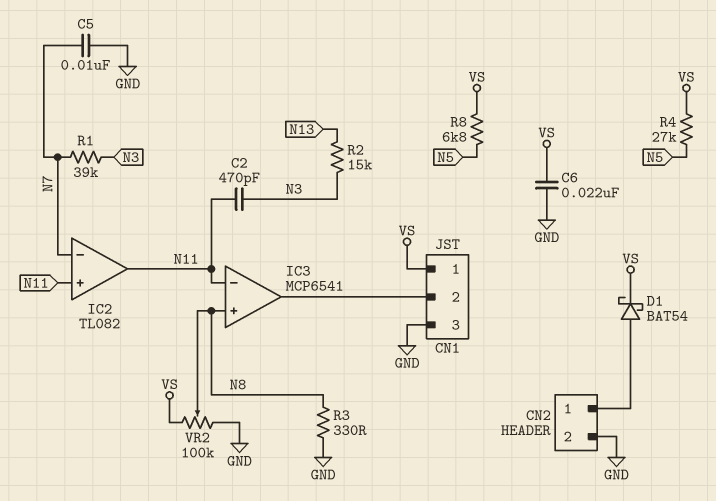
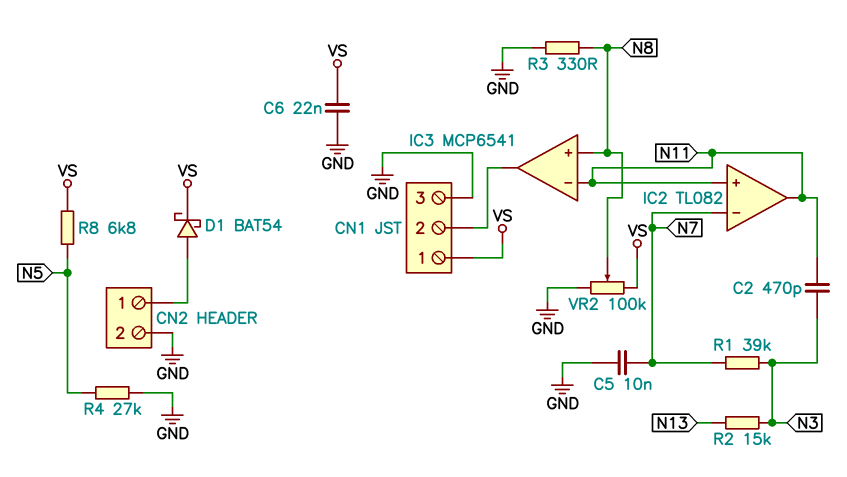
R4: 27k (N5, VS) -> 27k (GND, N5)

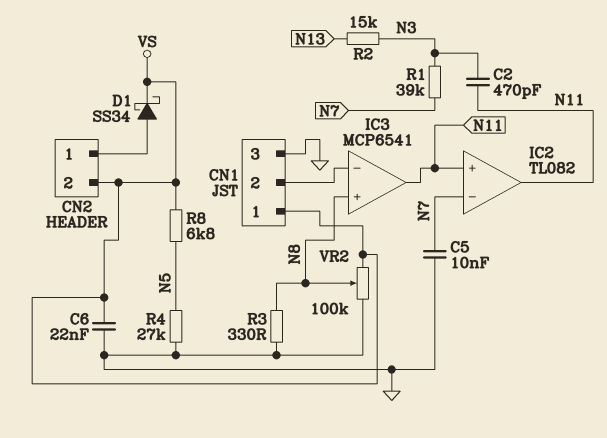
CN2 pin 2: GND -> VS
D1: schottky BAT54 (A CN2/1, K VS) -> schottky SS34 (A CN2/1, K VS)
IC3 pin in-: N11 -> CN1/2
IC3 pin out: CN1/2 -> N11

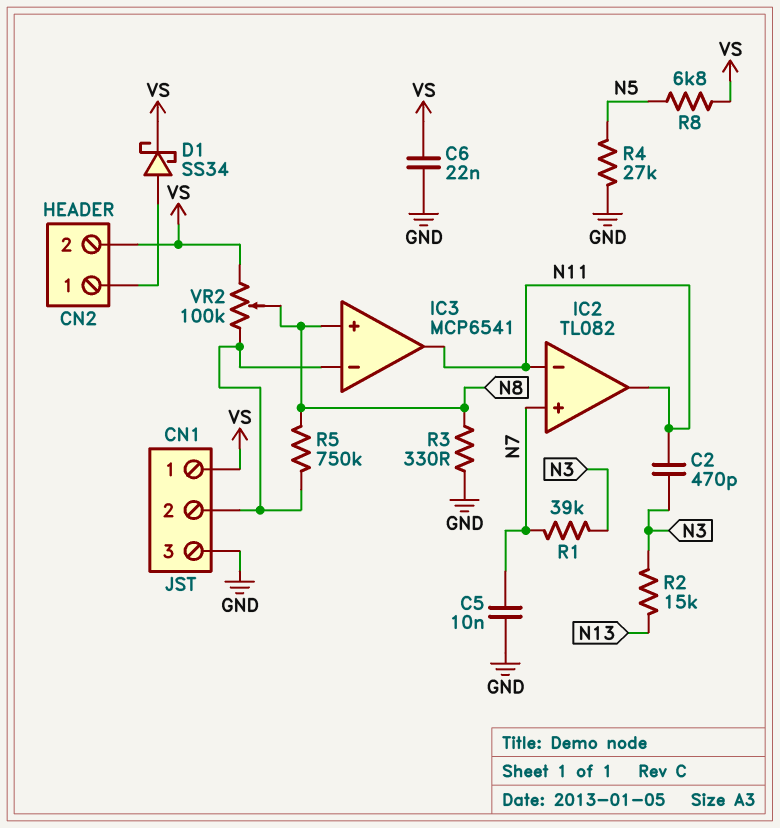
IC2 pin in+: N11 -> N7
IC2 pin in-: N7 -> N11
R5: none -> 750k (CN1/2, N8)
VR2: 100k (GND, VS, wiper N8) -> 100k (CN1/2, VS, wiper N8)

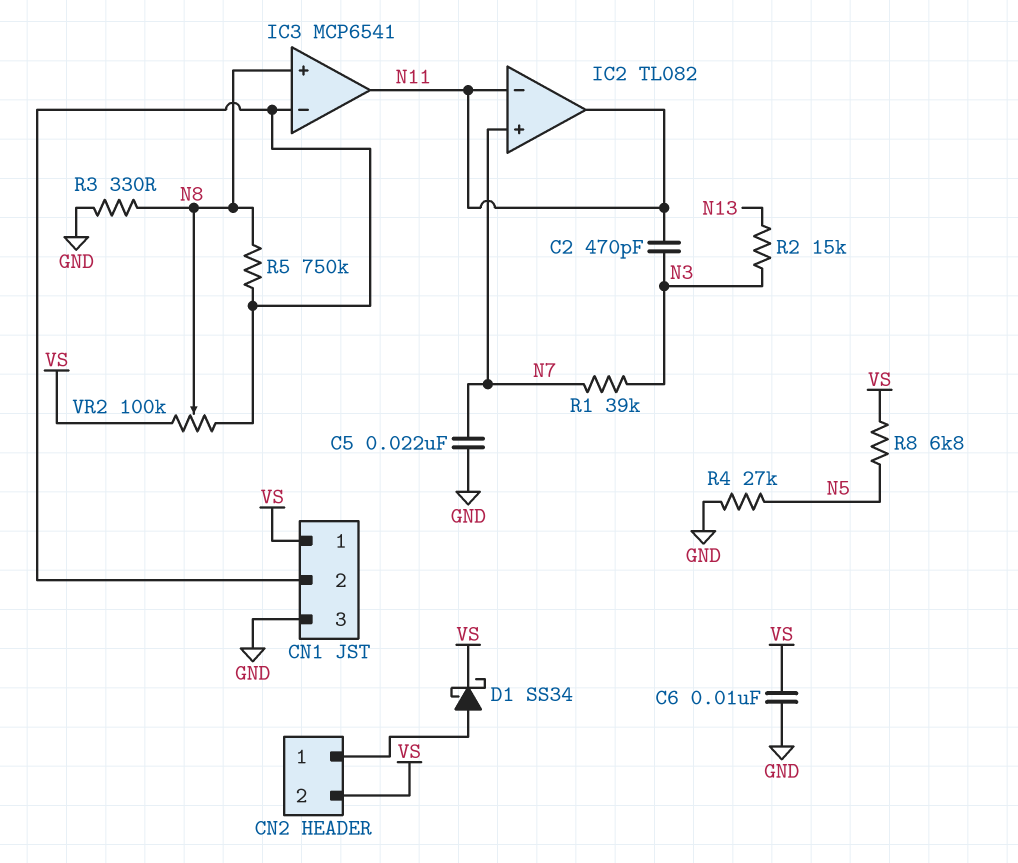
C5: 10nF (GND, N7) -> 22nF (GND, N7)
C6: 22nF (GND, VS) -> 10nF (GND, VS)

